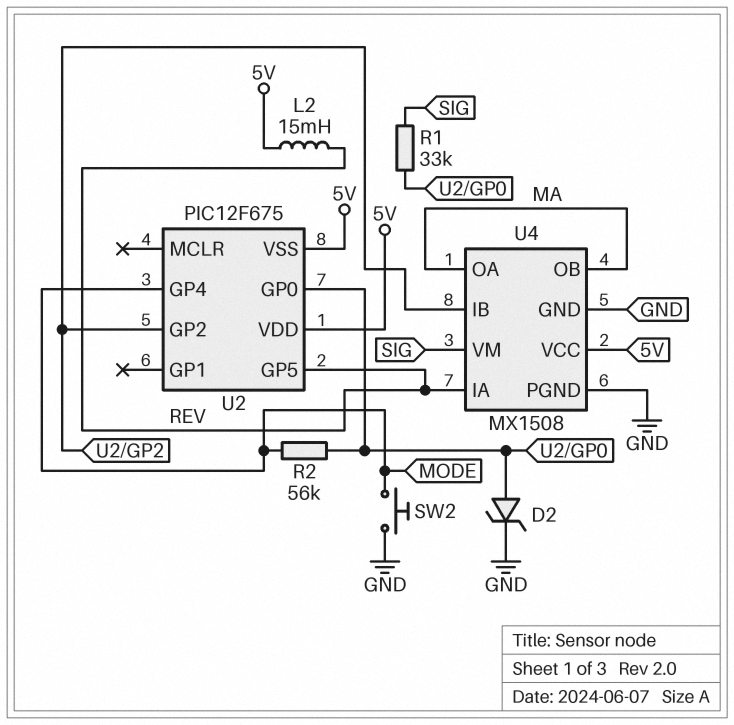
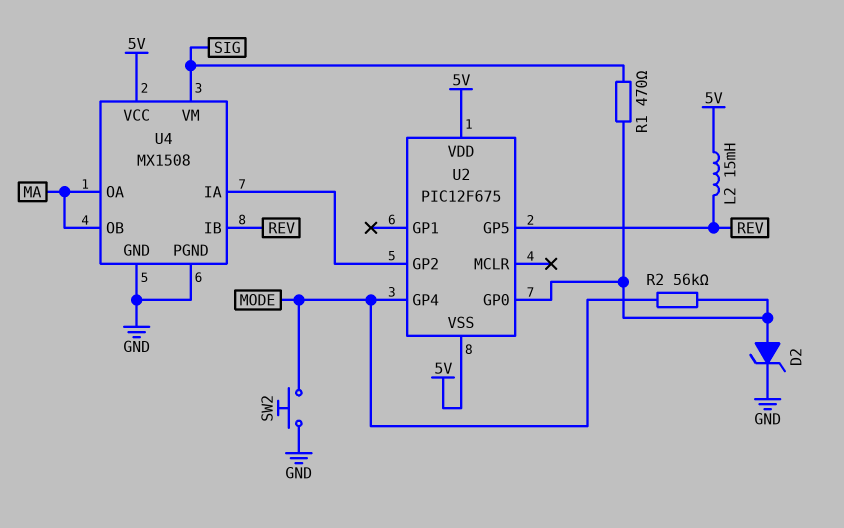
R1: 33k (SIG, U2/GP0) -> 470 (SIG, U2/GP0)
U4 pin IA: REV -> U2/GP2
U4 pin IB: U2/GP2 -> REV

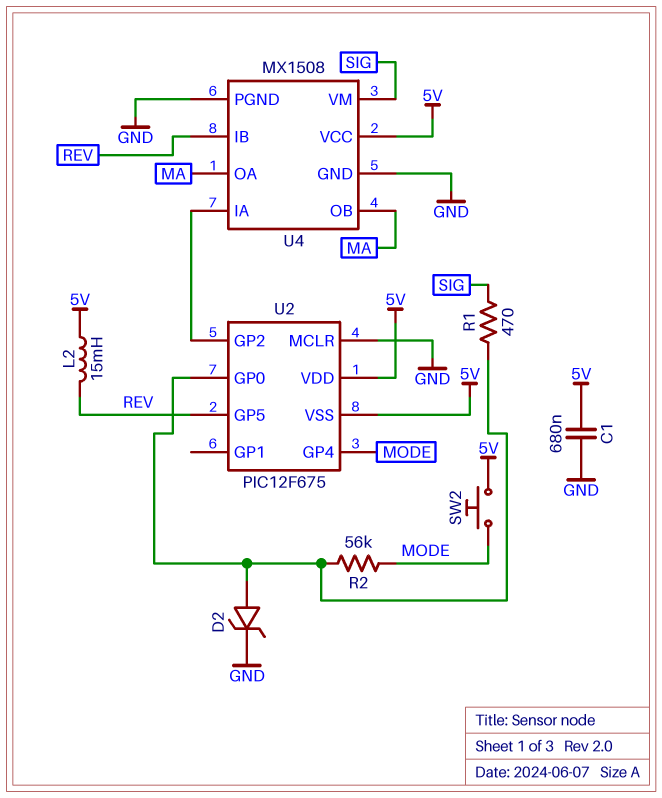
C1: none -> 680nF (5V, GND)
SW2: button (GND, MODE) -> button (5V, MODE)
U2 pin MCLR: none -> GND

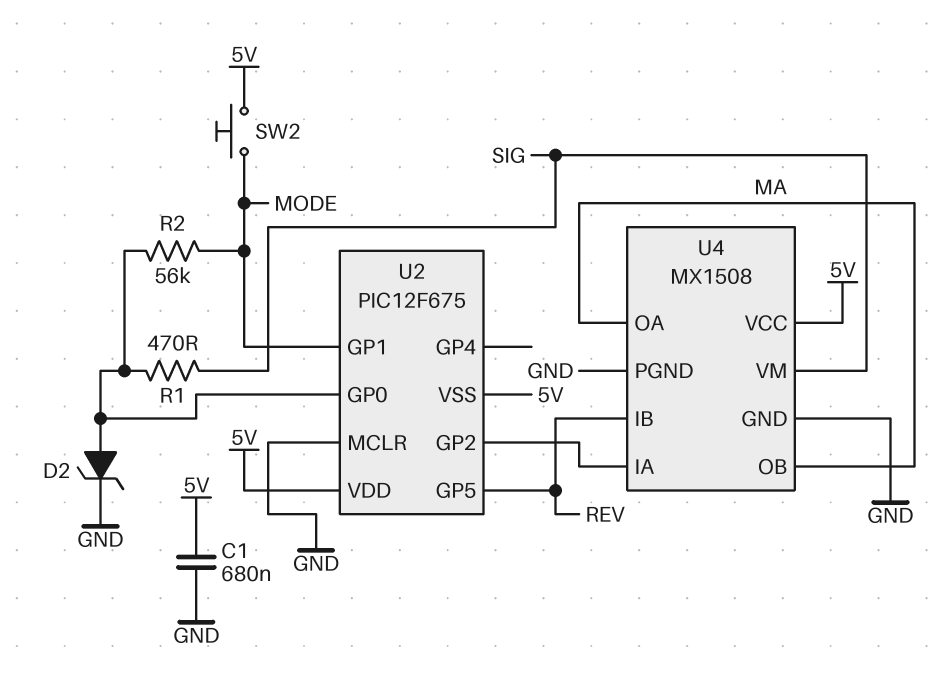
L2: 15mH (5V, REV) -> none
U2 pin GP1: none -> MODE
U2 pin GP4: MODE -> none

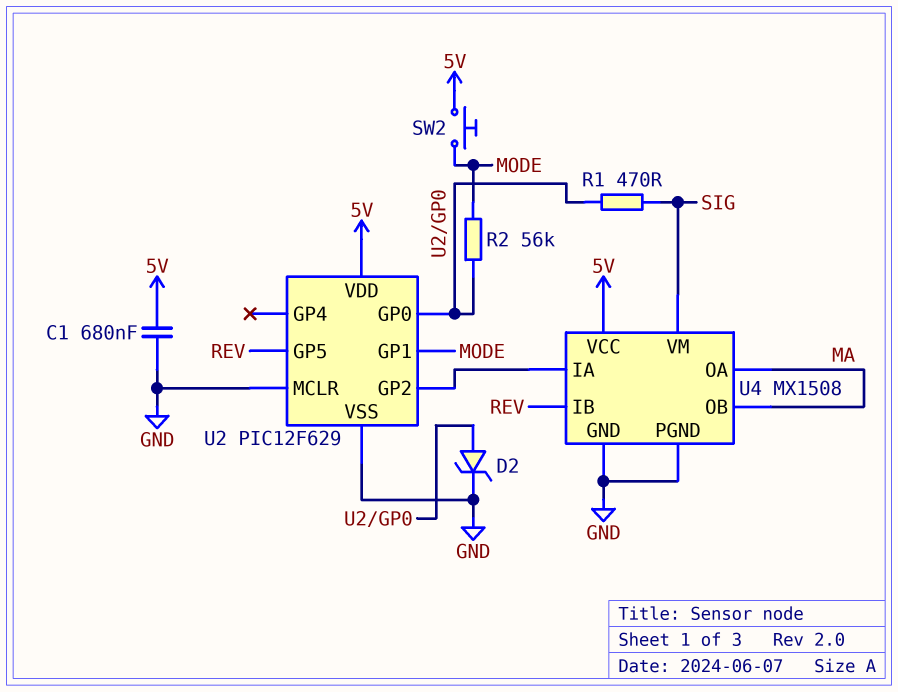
U2: PIC12F675 -> PIC12F629
U2 pin VSS: 5V -> GND

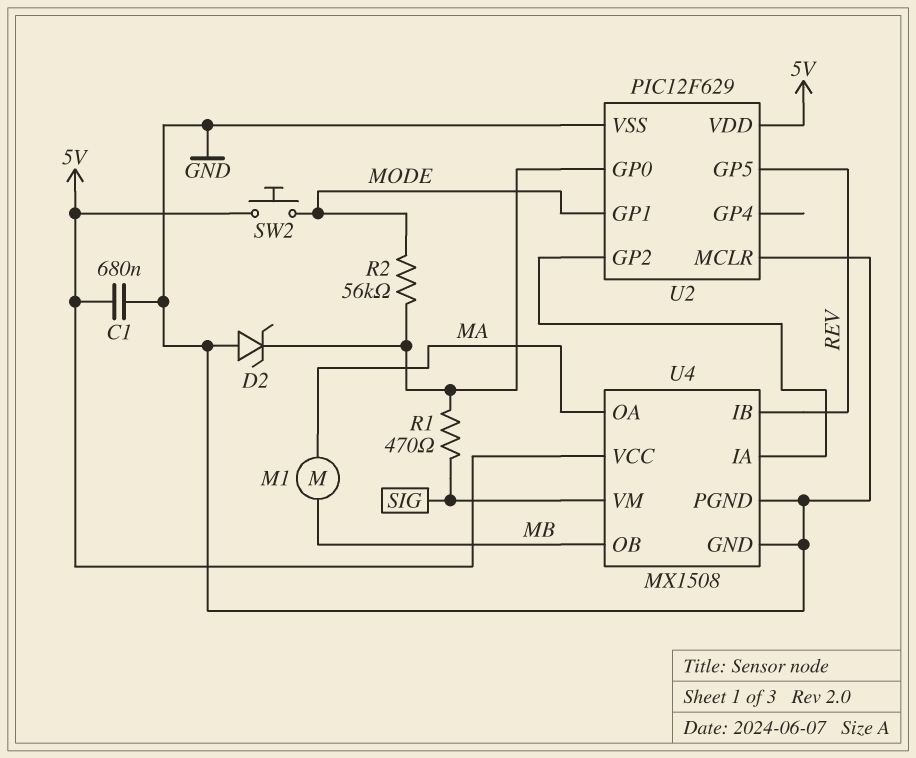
D2: zener (A U2/GP0, K GND) -> zener (A GND, K U2/GP0)
M1: none -> motor (MA, MB)
U4 pin OB: MA -> MB

